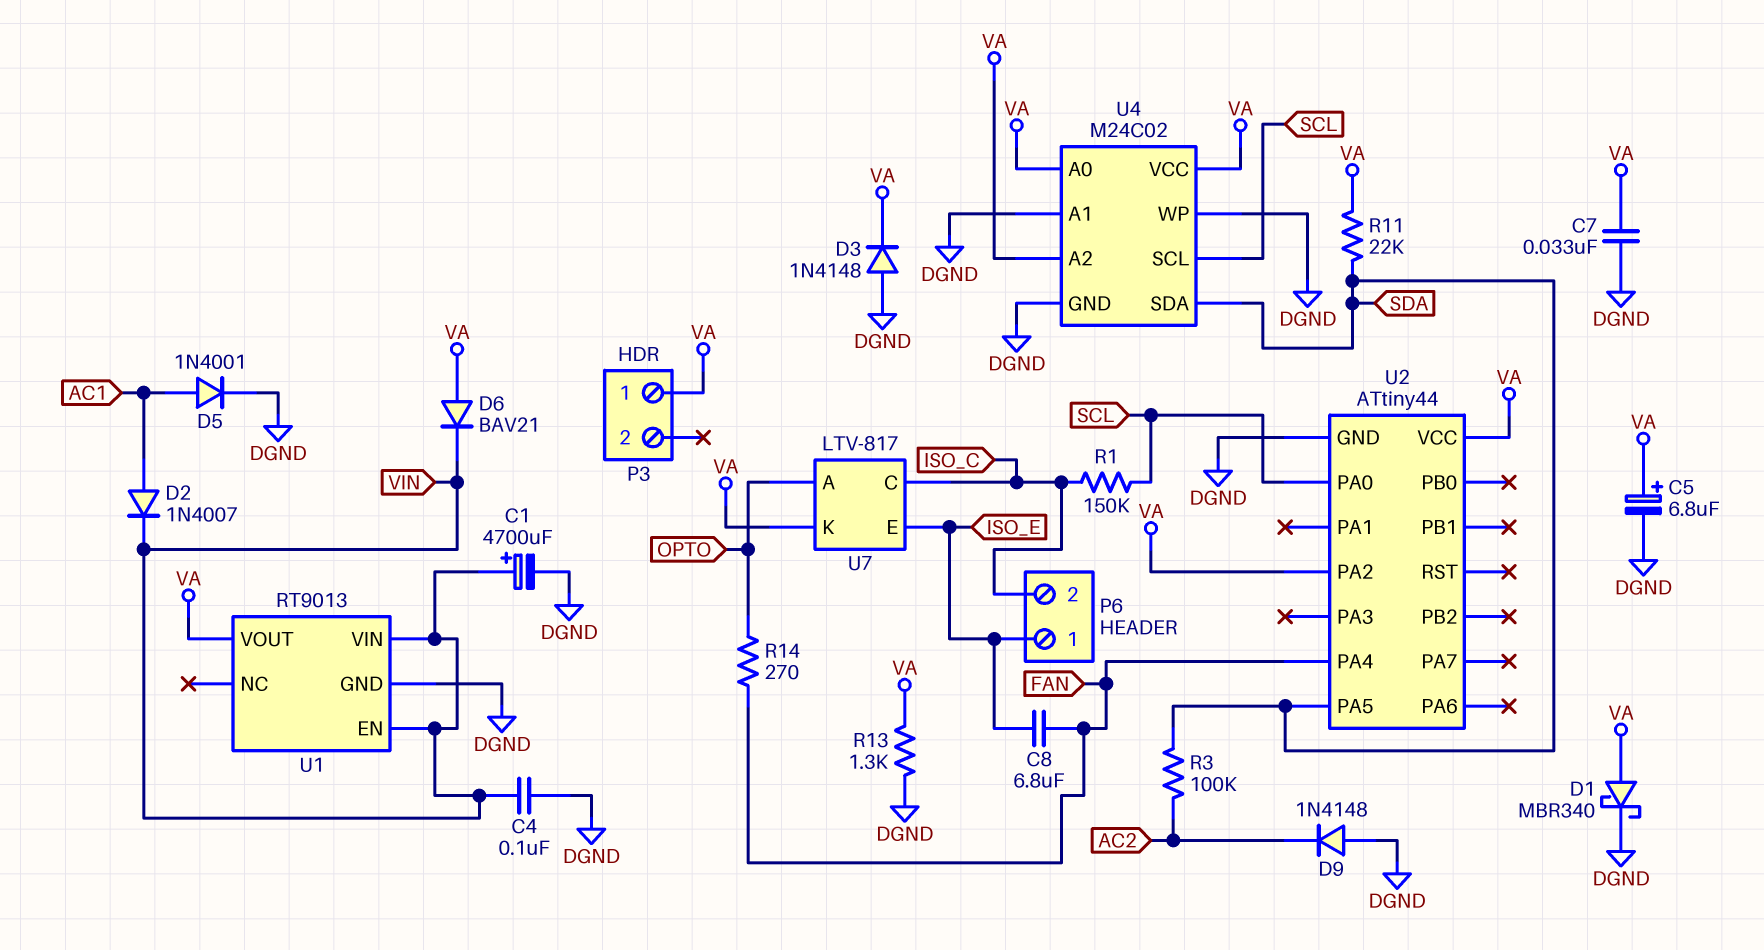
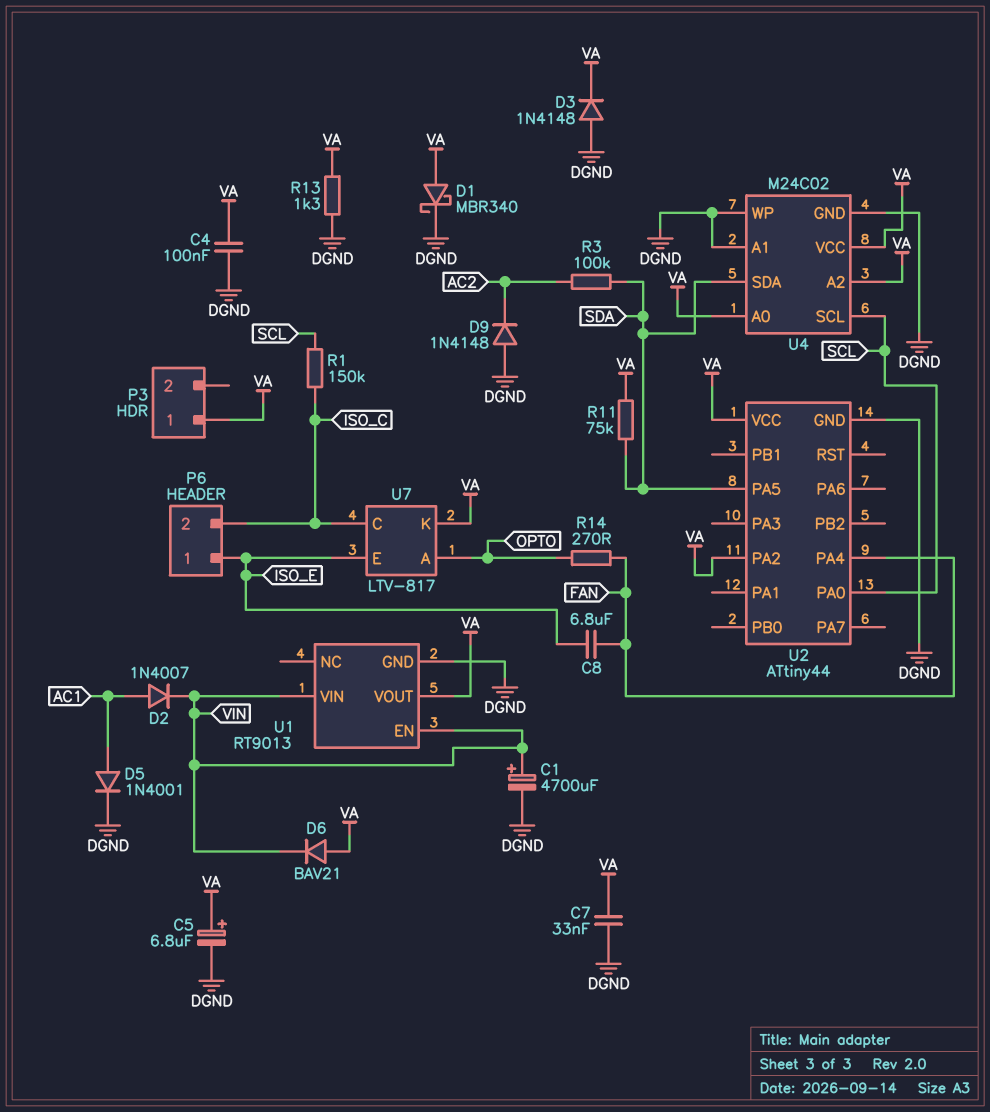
C4: 100nF (DGND, VIN) -> 100nF (DGND, VA)
R11: 22k (SDA, VA) -> 75k (SDA, VA)

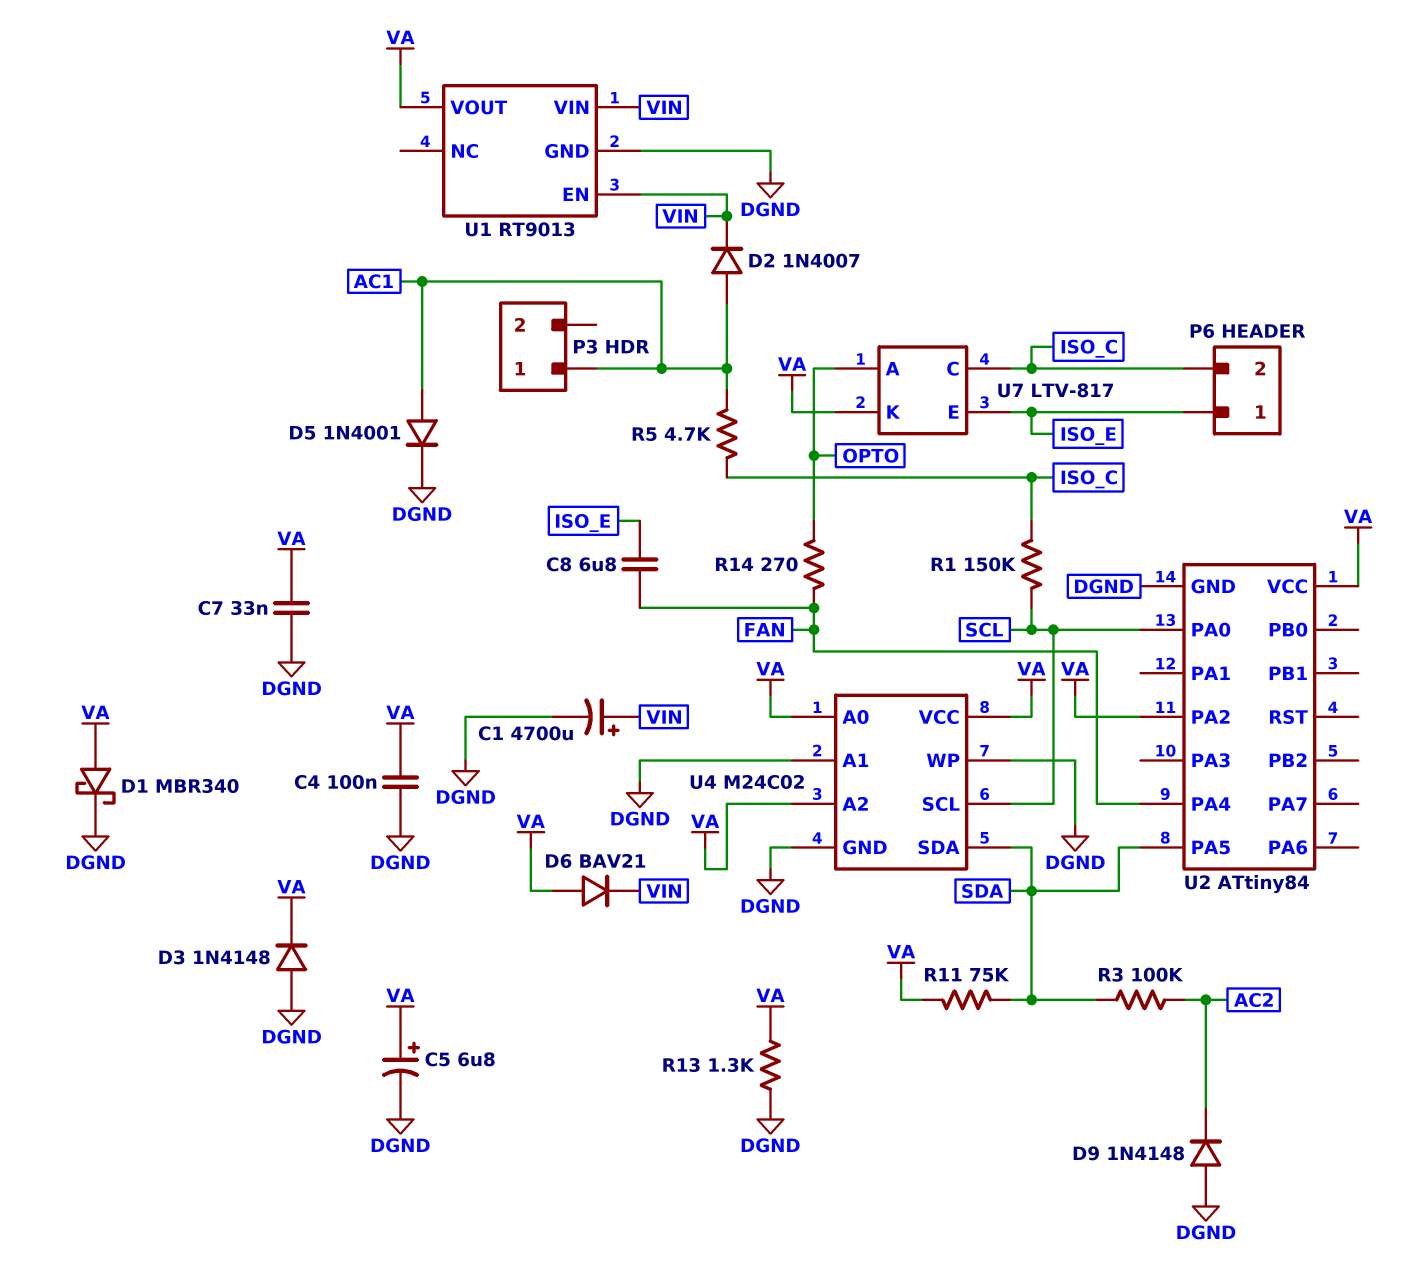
P3 pin 1: VA -> AC1
R5: none -> 4.7k (AC1, ISO_C)
U2: ATtiny44 -> ATtiny84

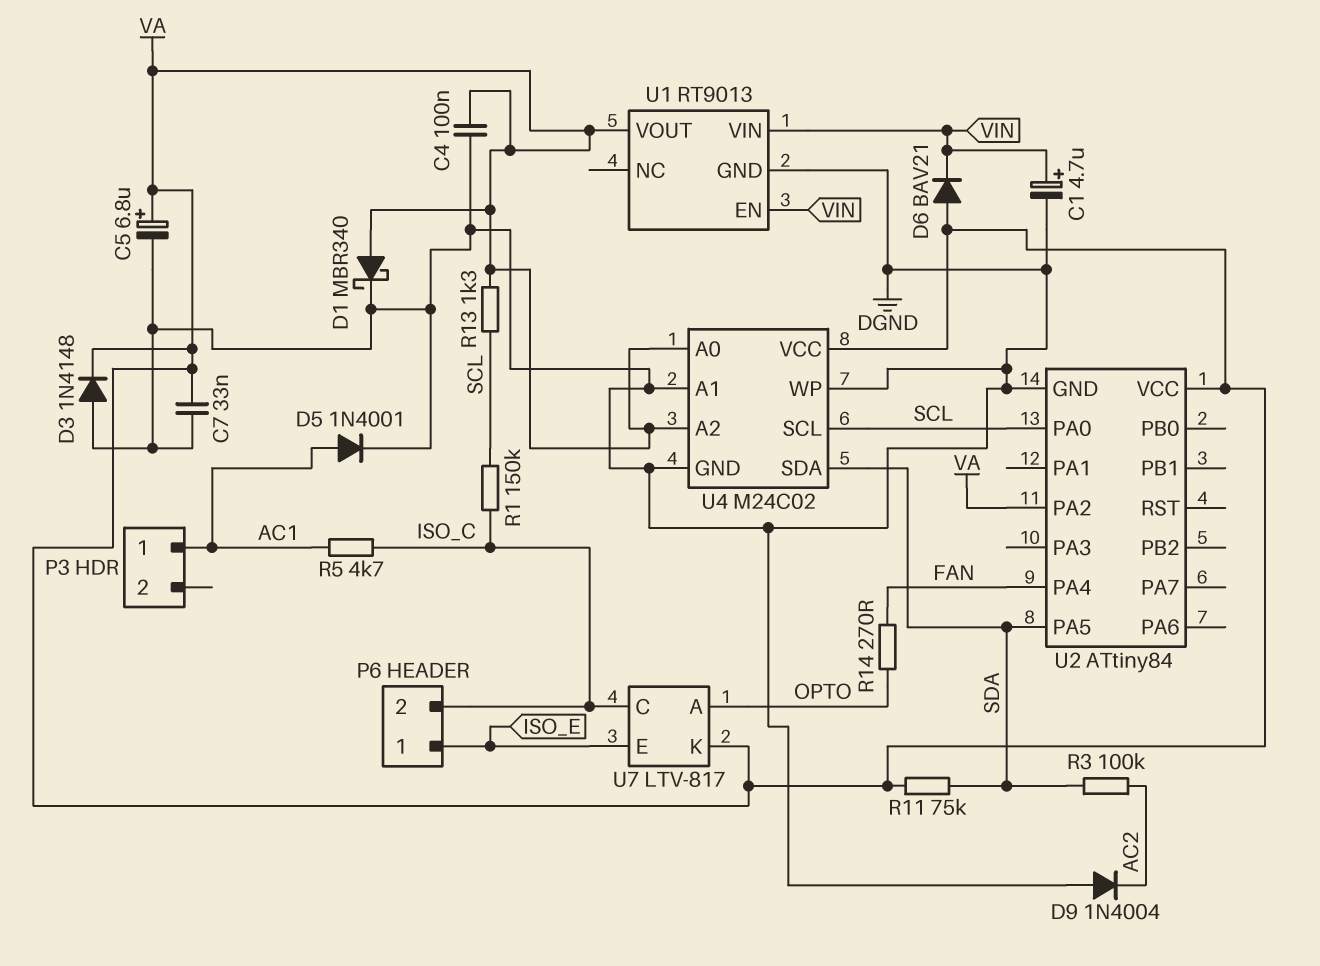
C1: 4700uF (plus VIN, minus DGND) -> 4.7uF (plus VIN, minus DGND)
C8: 6.8uF (FAN, ISO_E) -> none
D2: diode 1N4007 (A AC1, K VIN) -> none
D9: diode 1N4148 (A DGND, K AC2) -> diode 1N4004 (A DGND, K AC2)
R13: 1.3k (DGND, VA) -> 1.3k (SCL, VA)

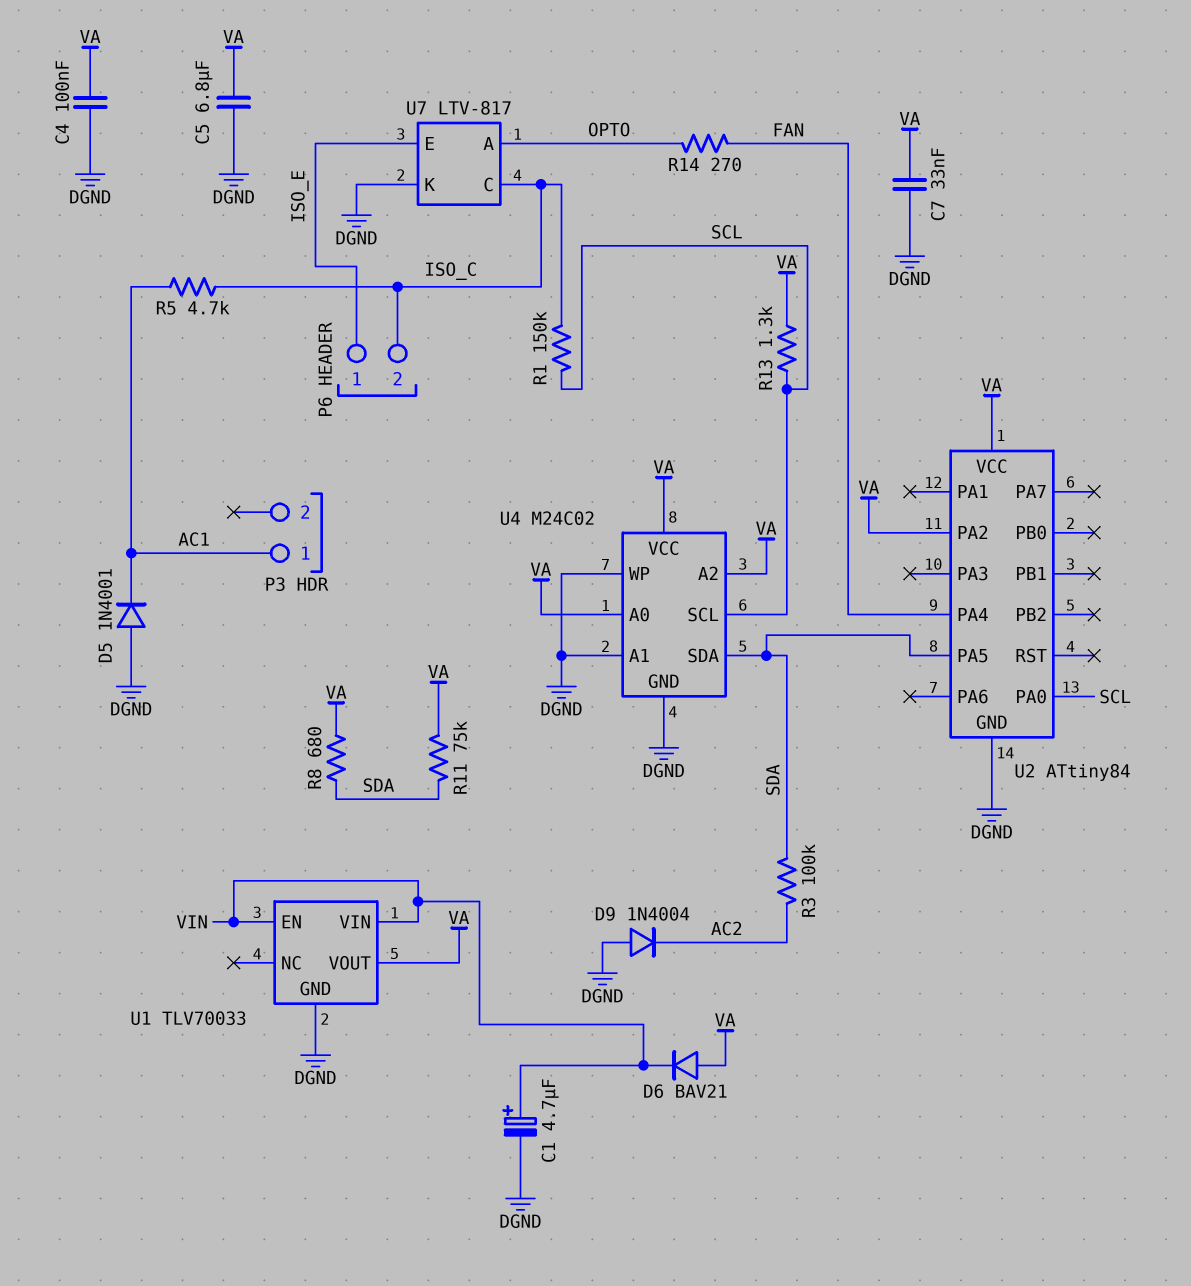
C5: 6.8uF (plus VA, minus DGND) -> 6.8uF (DGND, VA)
D1: schottky MBR340 (A VA, K DGND) -> none
D3: diode 1N4148 (A DGND, K VA) -> none
D5: diode 1N4001 (A AC1, K DGND) -> diode 1N4001 (A DGND, K AC1)
R8: none -> 680 (SDA, VA)
U1: RT9013 -> TLV70033
U7 pin K: VA -> DGND

